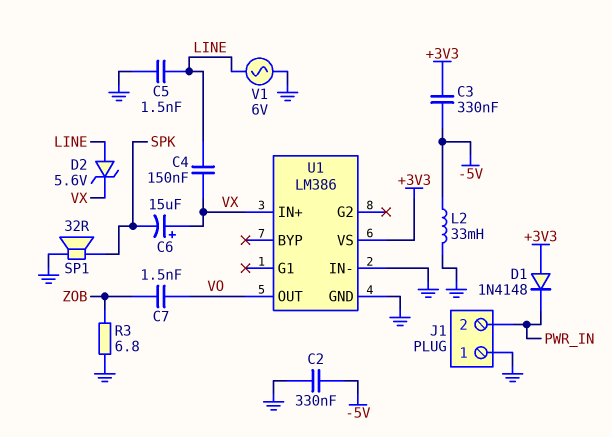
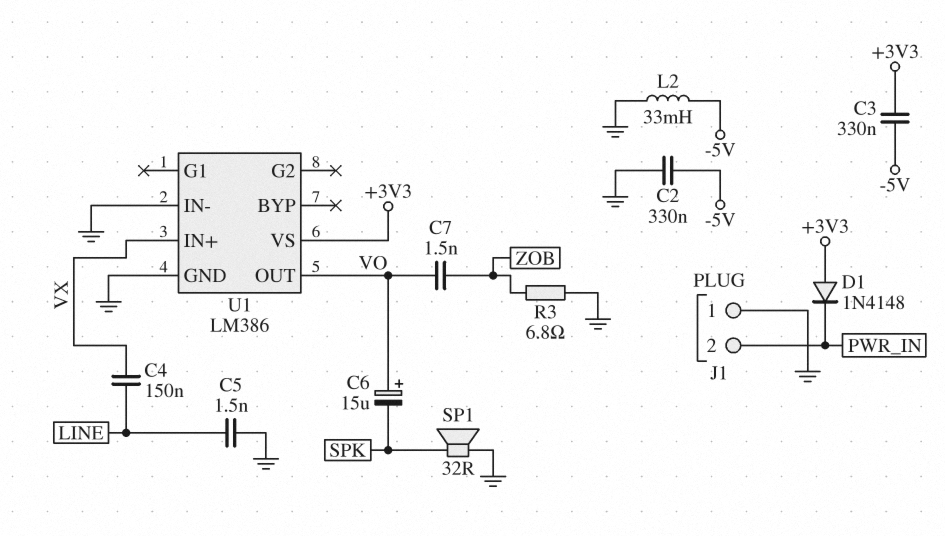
C6: 15uF (plus VX, minus SPK) -> 15uF (plus VO, minus SPK)
D2: zener 5.6V (A LINE, K VX) -> none
V1: AC 6V (GND, LINE) -> none

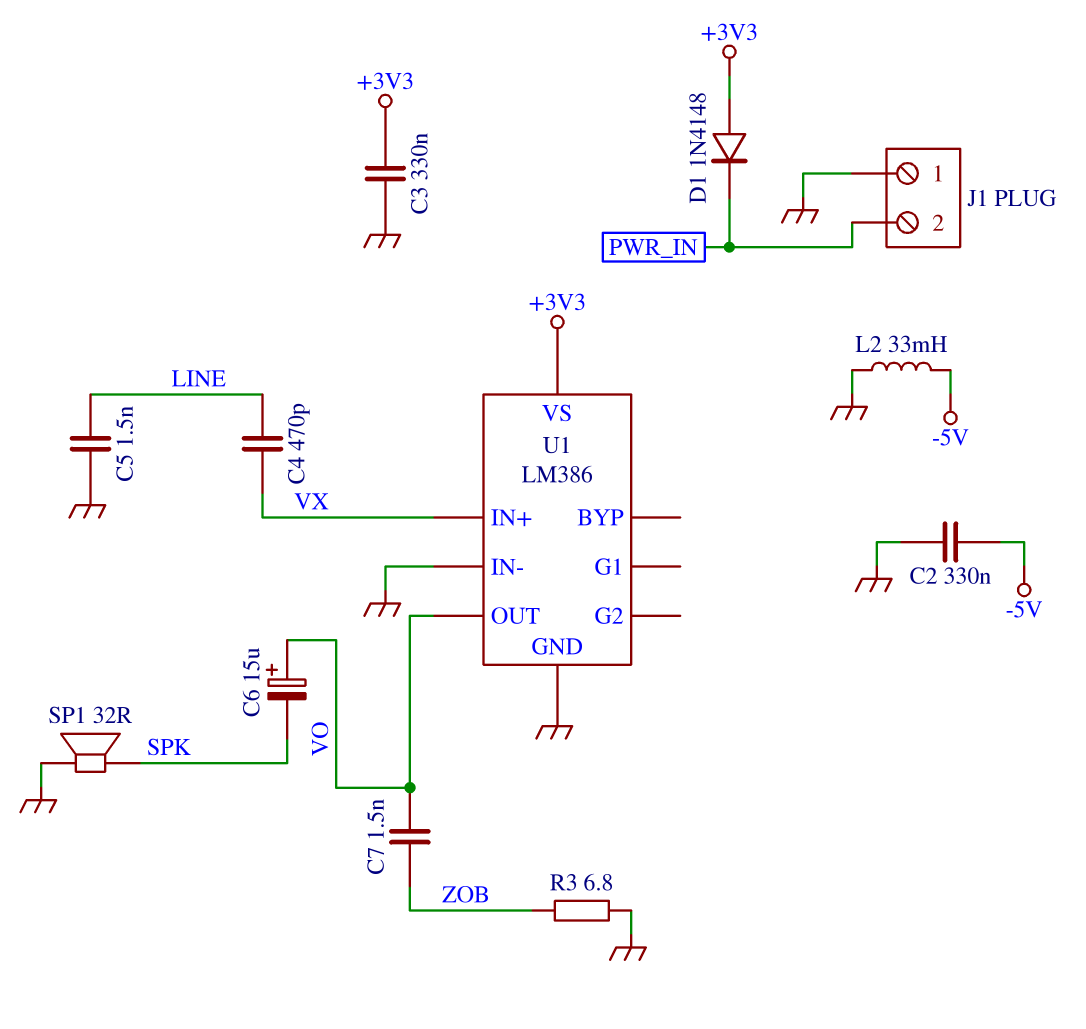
C3: 330nF (+3V3, -5V) -> 330nF (+3V3, GND)
C4: 150nF (LINE, VX) -> 470pF (LINE, VX)

